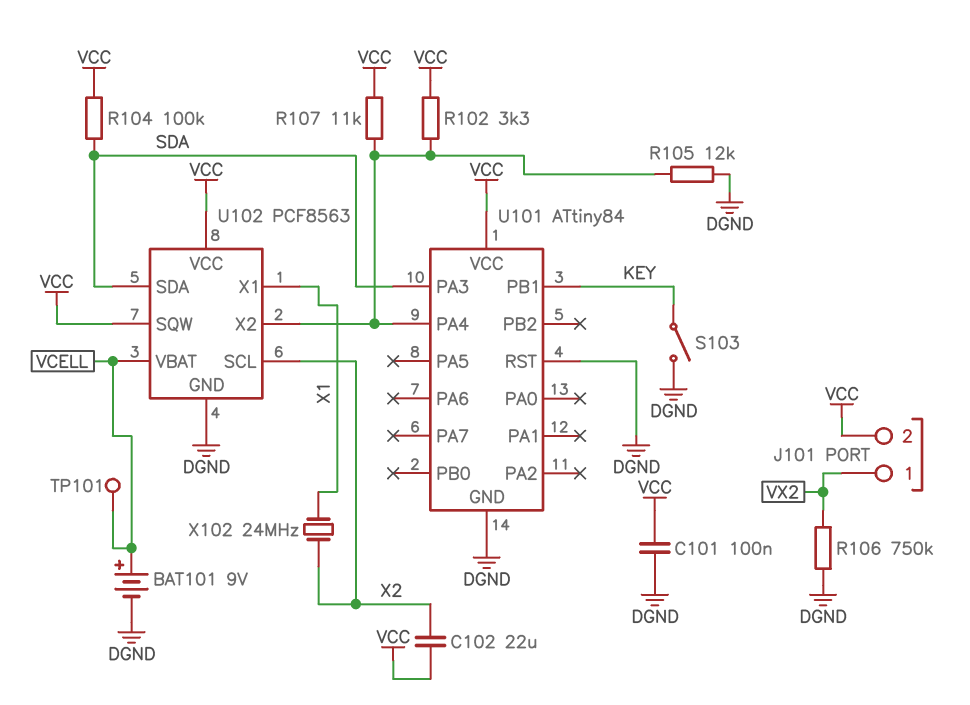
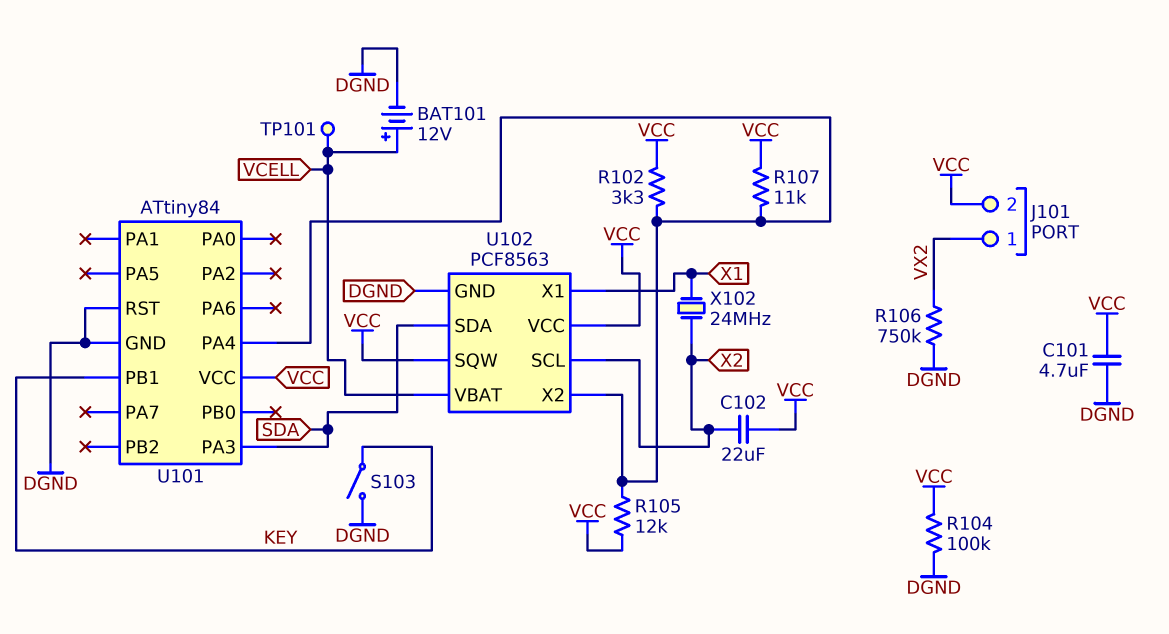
BAT101: 9V (plus VCELL, minus DGND) -> 12V (plus VCELL, minus DGND)
C101: 100nF (DGND, VCC) -> 4.7uF (DGND, VCC)
R104: 100k (SDA, VCC) -> 100k (DGND, VCC)
R105: 12k (DGND, U101/PA4) -> 12k (U101/PA4, VCC)

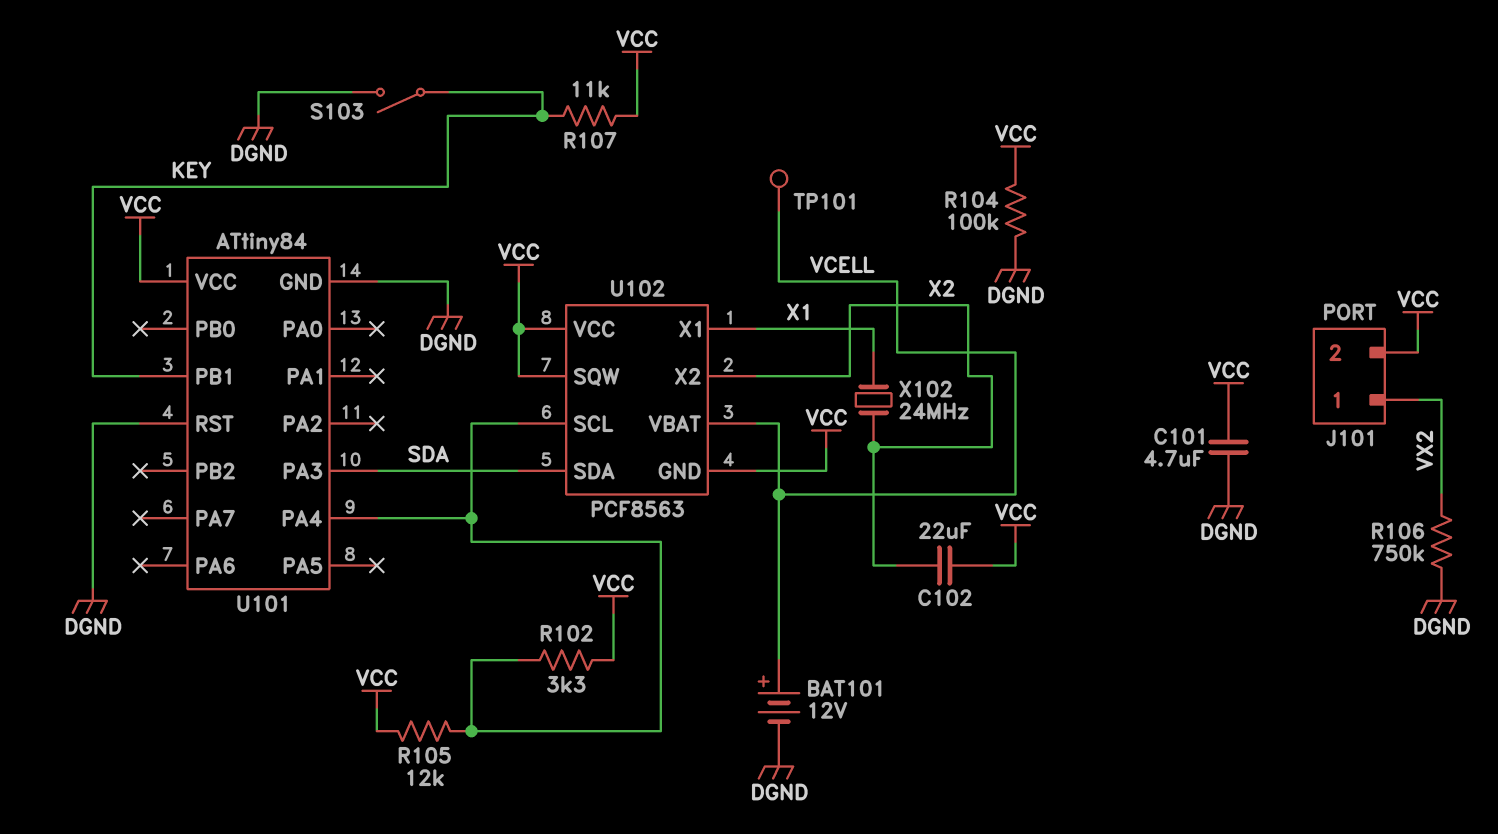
R107: 11k (U101/PA4, VCC) -> 11k (KEY, VCC)
U102 pin GND: DGND -> VCC
U102 pin SCL: X2 -> U101/PA4
U102 pin X2: U101/PA4 -> X2

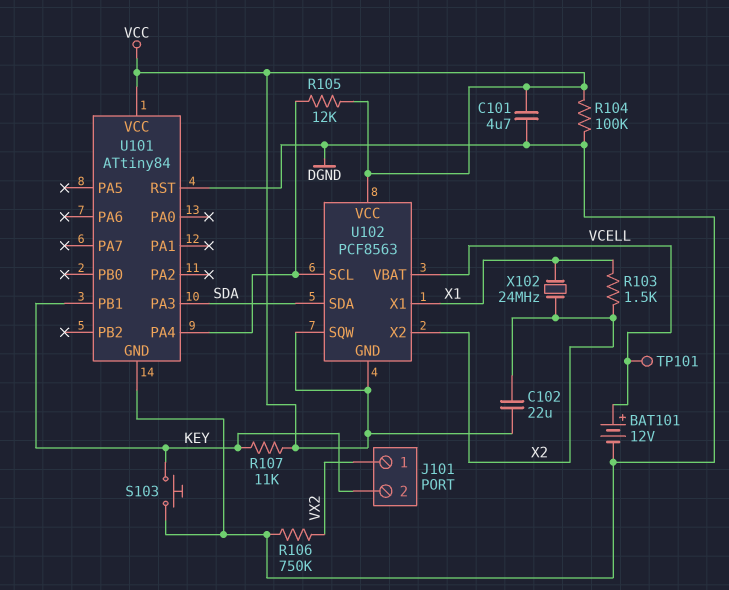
J101 pin 2: VCC -> KEY
R102: 3.3k (U101/PA4, VCC) -> none
R103: none -> 1.5k (X1, X2)
S103: switch (DGND, KEY) -> button (DGND, KEY)

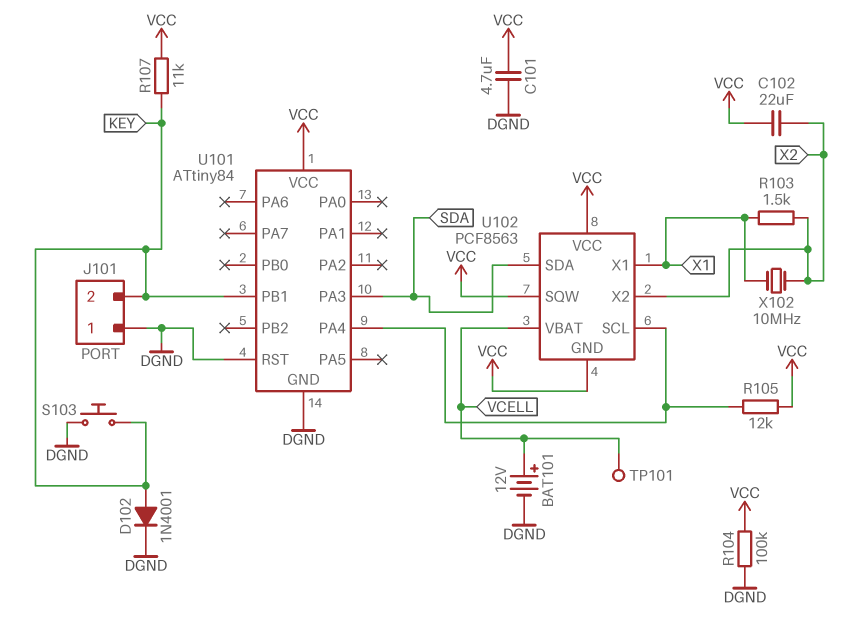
D102: none -> diode 1N4001 (A KEY, K DGND)
J101 pin 1: VX2 -> DGND
R106: 750k (DGND, VX2) -> none
X102: 24MHz (X1, X2) -> 10MHz (X1, X2)

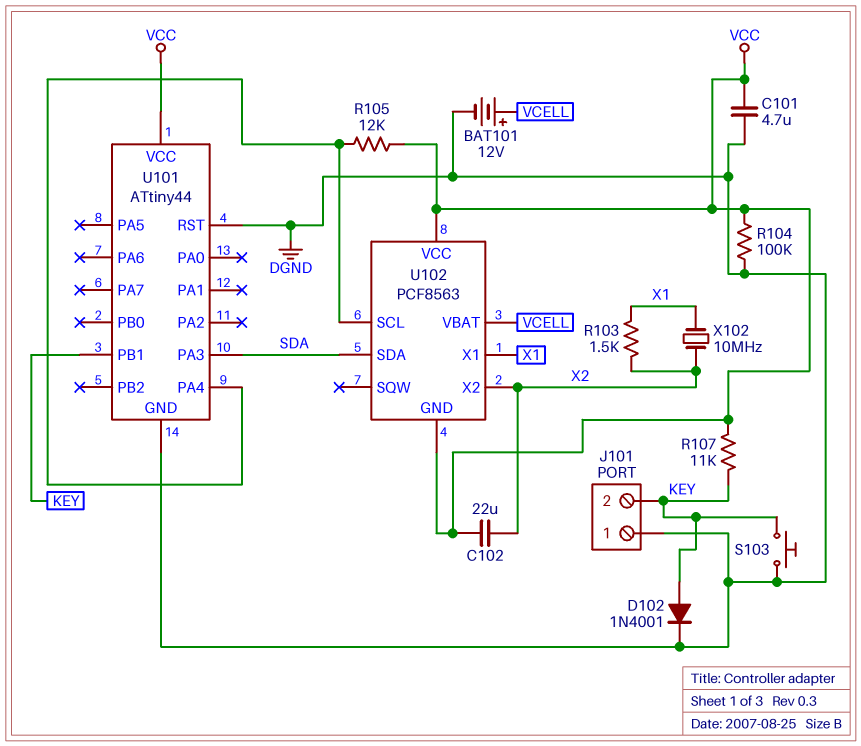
TP101: test point (VCELL) -> none
U101: ATtiny84 -> ATtiny44
U102 pin SQW: VCC -> none

